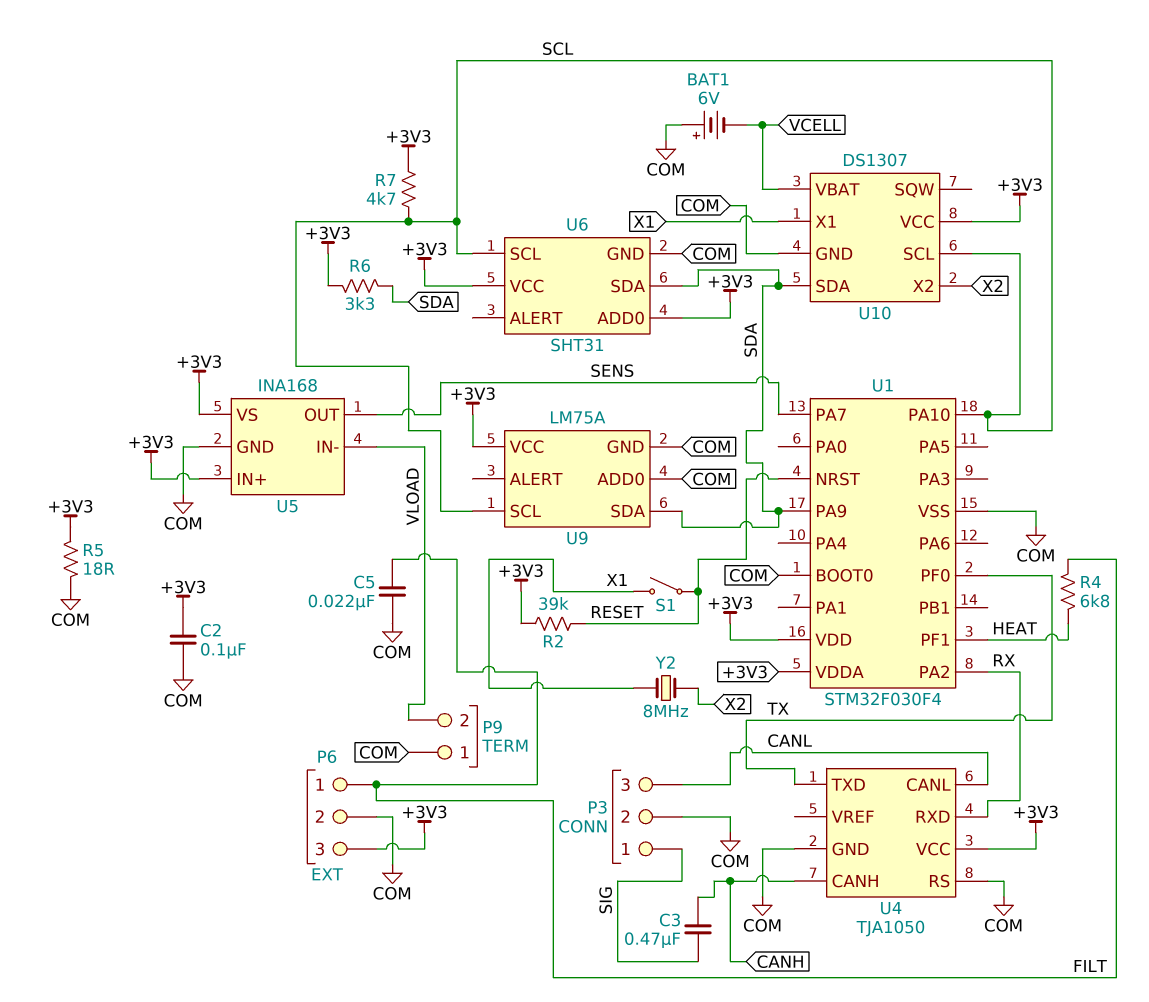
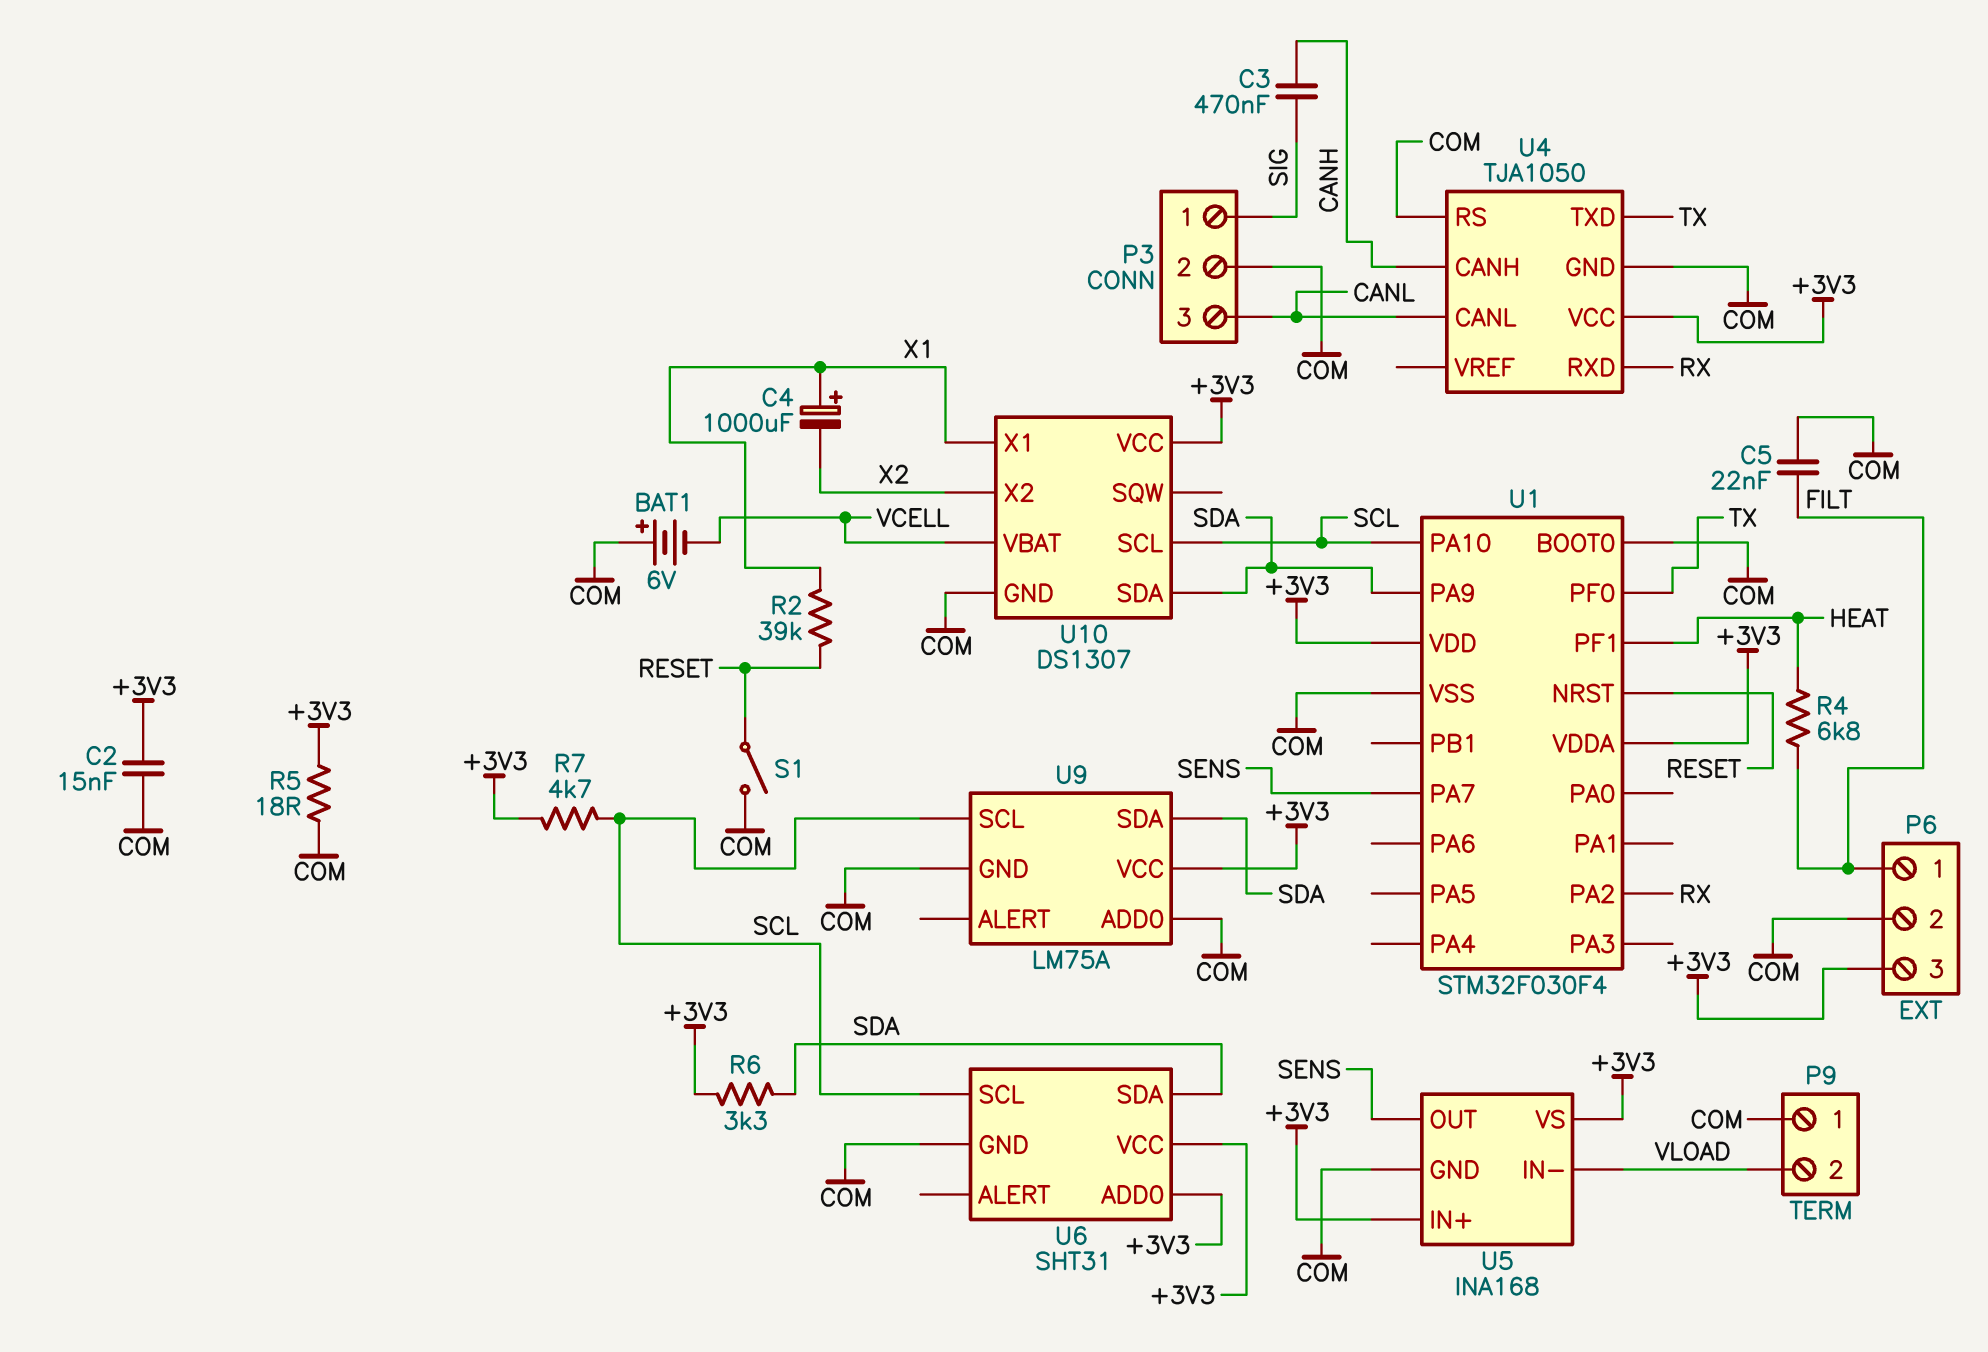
C2: 100nF (+3V3, COM) -> 15nF (+3V3, COM)
C4: none -> 1000uF (plus X1, minus X2)
R2: 39k (+3V3, RESET) -> 39k (RESET, X1)
S1: switch (RESET, X1) -> switch (COM, RESET)
Y2: 8MHz (X1, X2) -> none

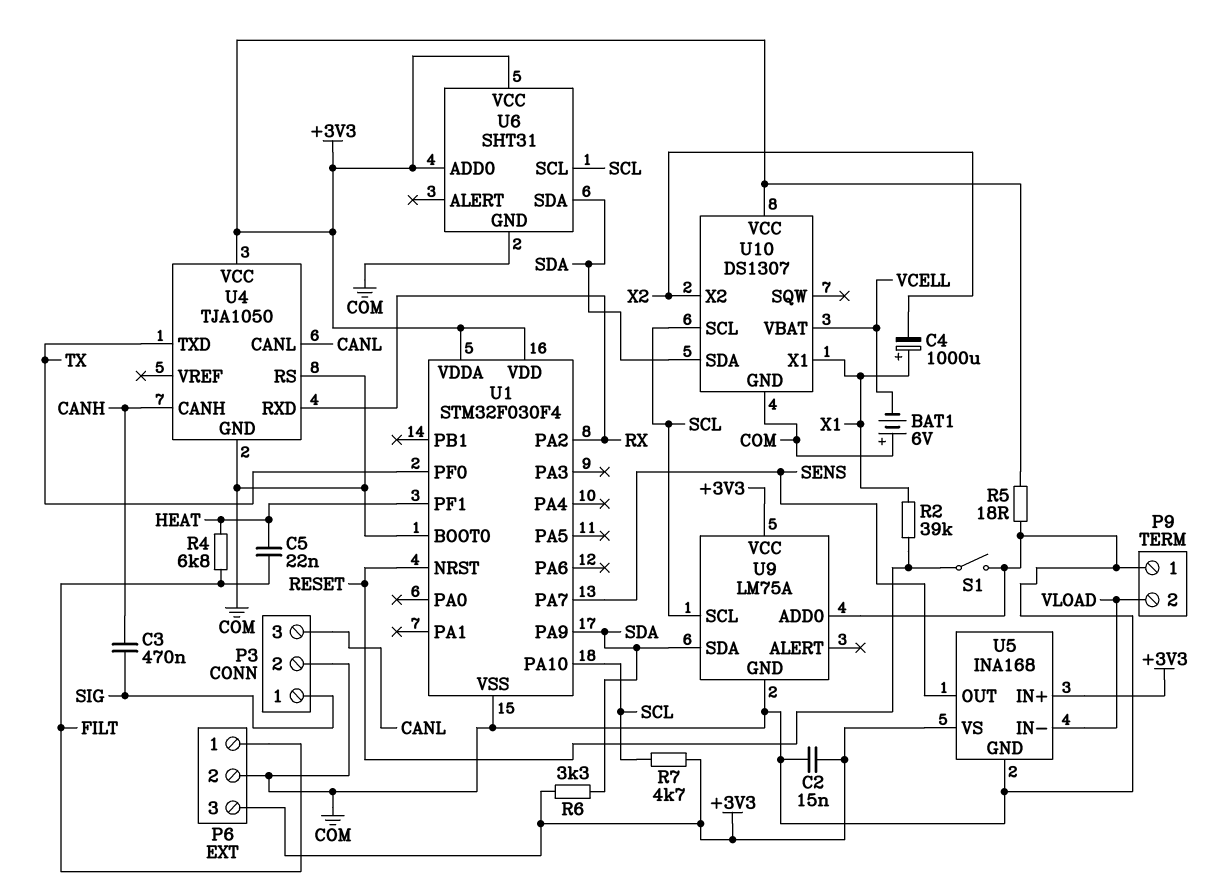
C5: 22nF (COM, FILT) -> 22nF (FILT, HEAT)

